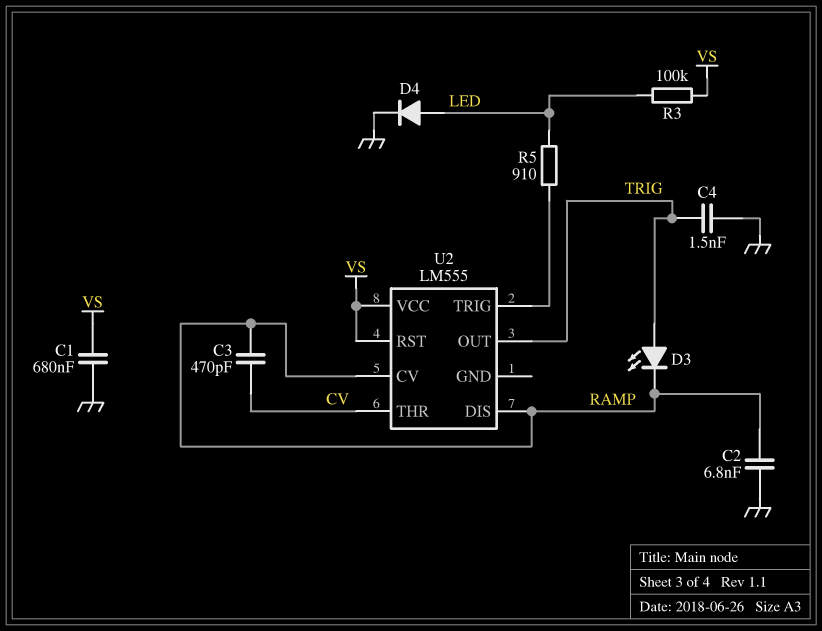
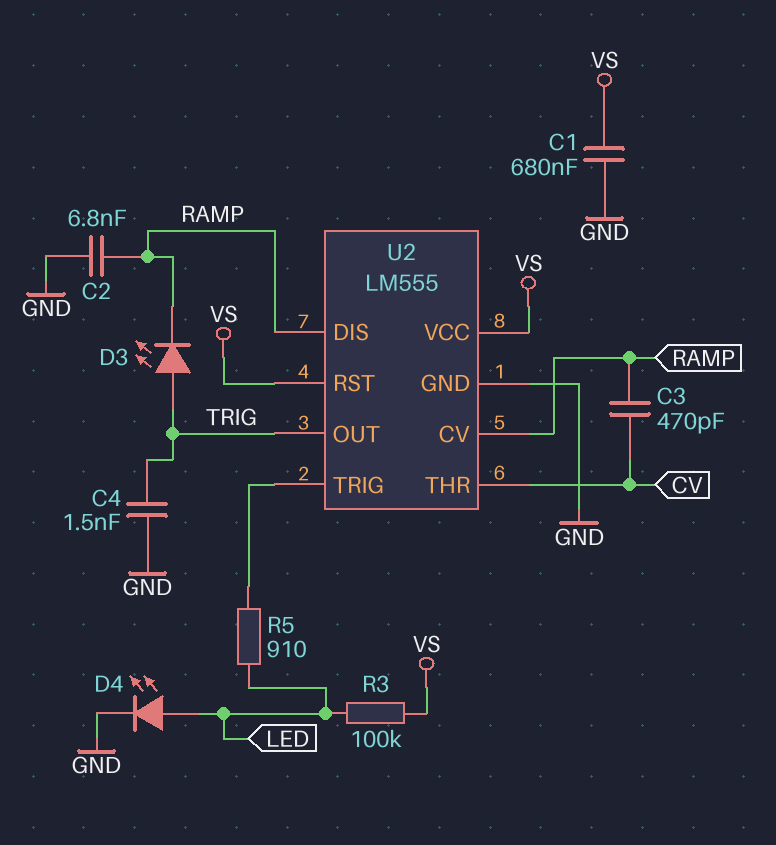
D4: diode (A LED, K GND) -> LED (A LED, K GND)
U2 pin GND: none -> GND

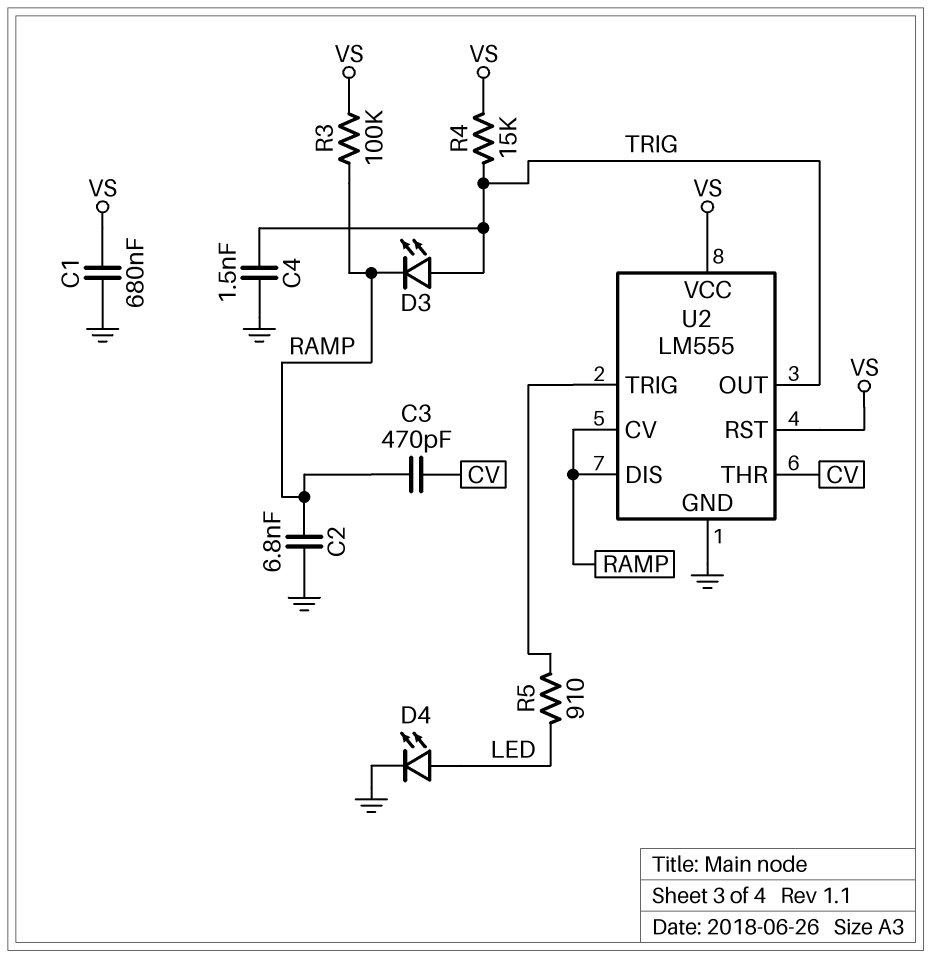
R3: 100k (LED, VS) -> 100k (RAMP, VS)
R4: none -> 15k (TRIG, VS)

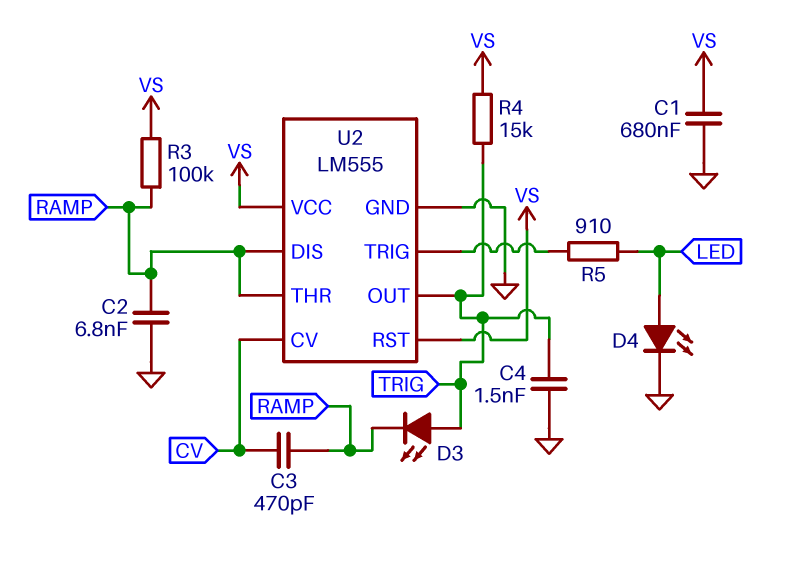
U2 pin CV: RAMP -> CV
U2 pin THR: CV -> RAMP

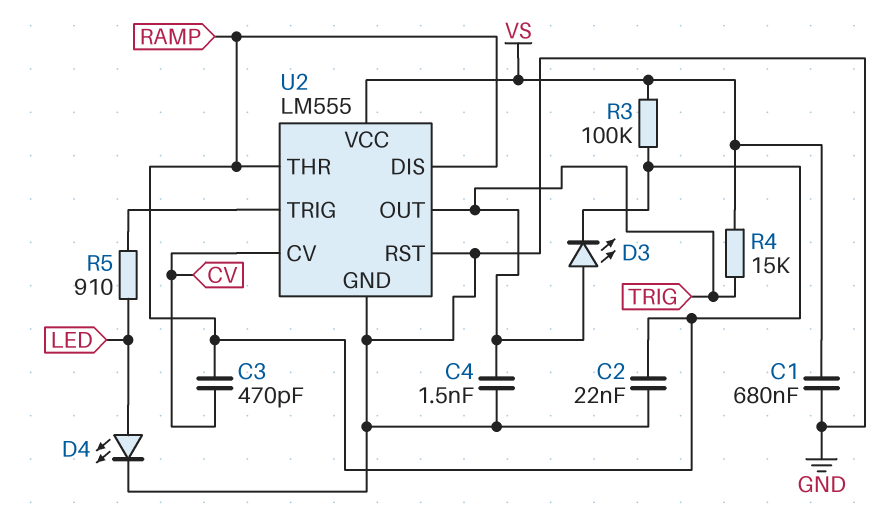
C2: 6.8nF (GND, RAMP) -> 22nF (GND, RAMP)
U2 pin RST: VS -> GND

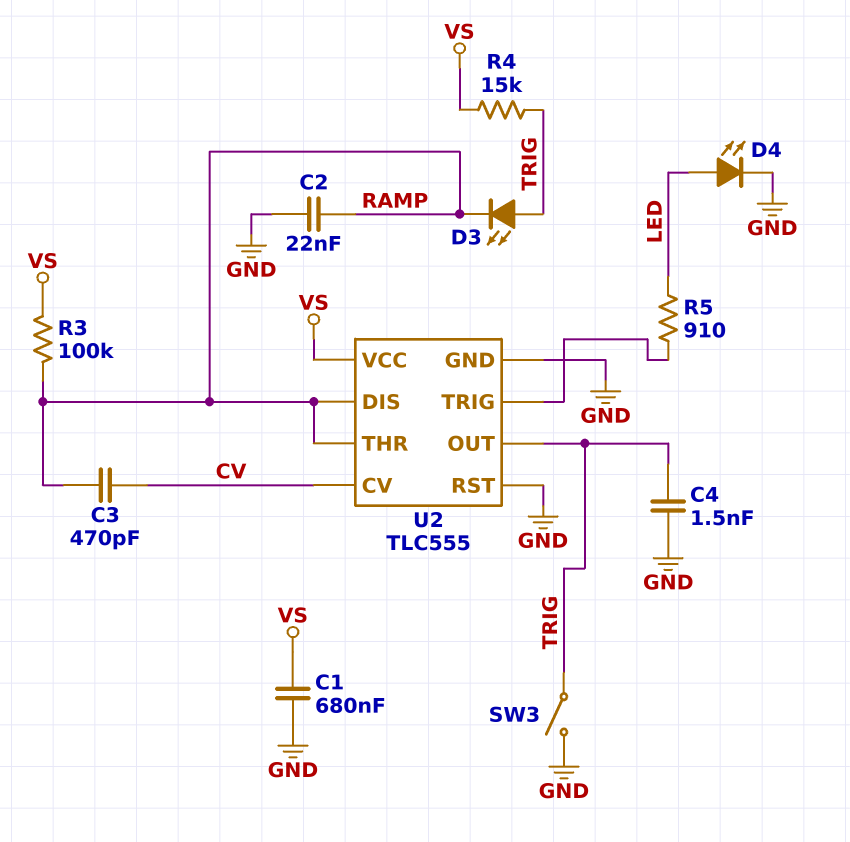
SW3: none -> switch (GND, TRIG)
U2: LM555 -> TLC555

